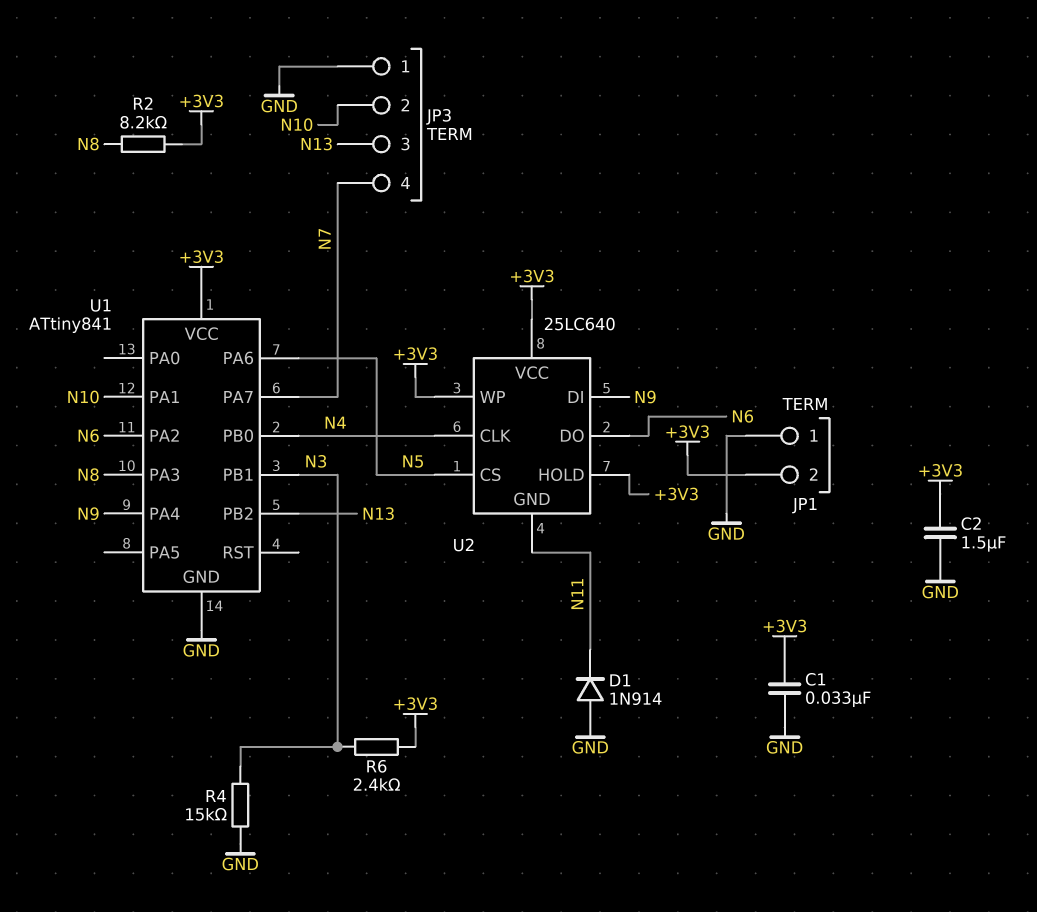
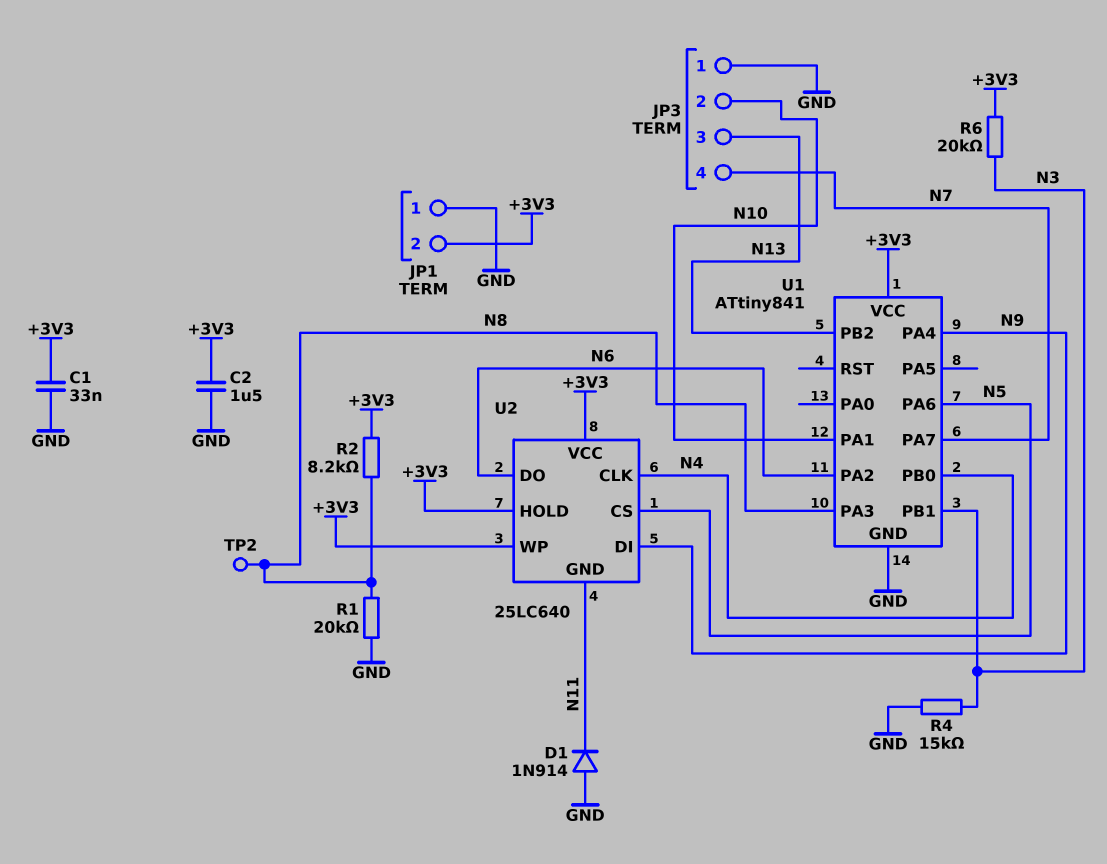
R1: none -> 20k (GND, N8)
R6: 2.4k (+3V3, N3) -> 20k (+3V3, N3)
TP2: none -> test point (N8)

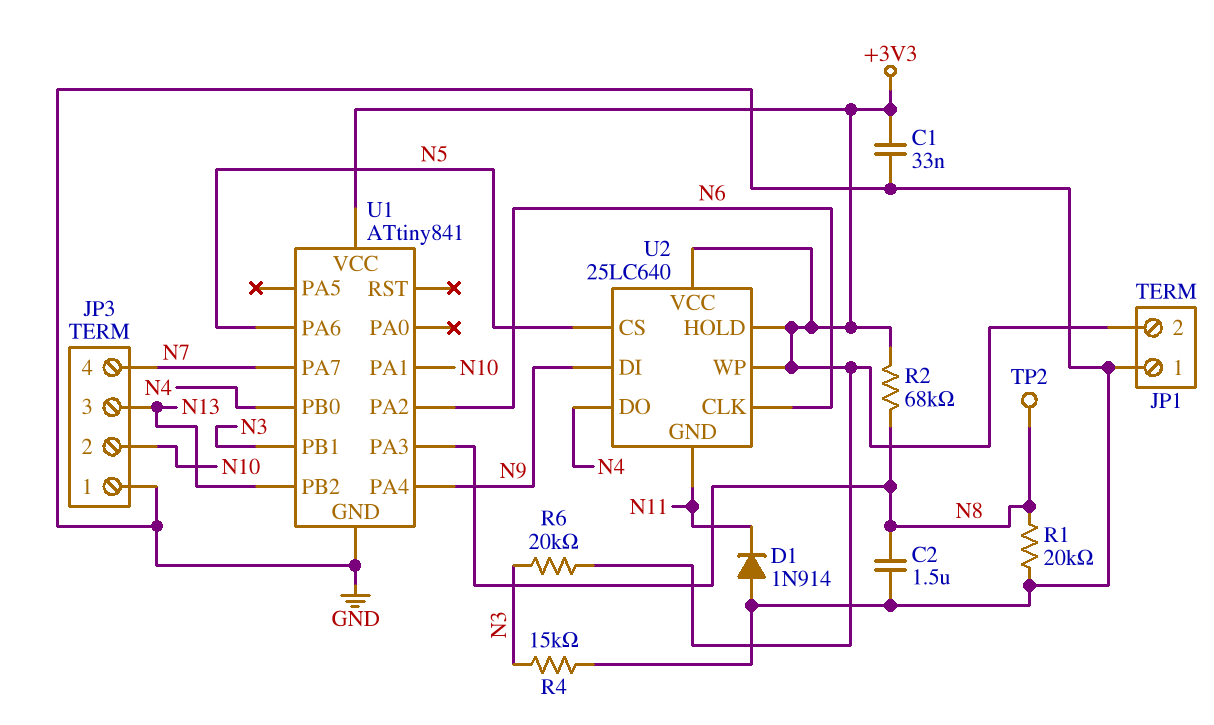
C2: 1.5uF (+3V3, GND) -> 1.5uF (GND, N8)
R2: 8.2k (+3V3, N8) -> 68k (+3V3, N8)
U2 pin CLK: N4 -> N6
U2 pin DO: N6 -> N4

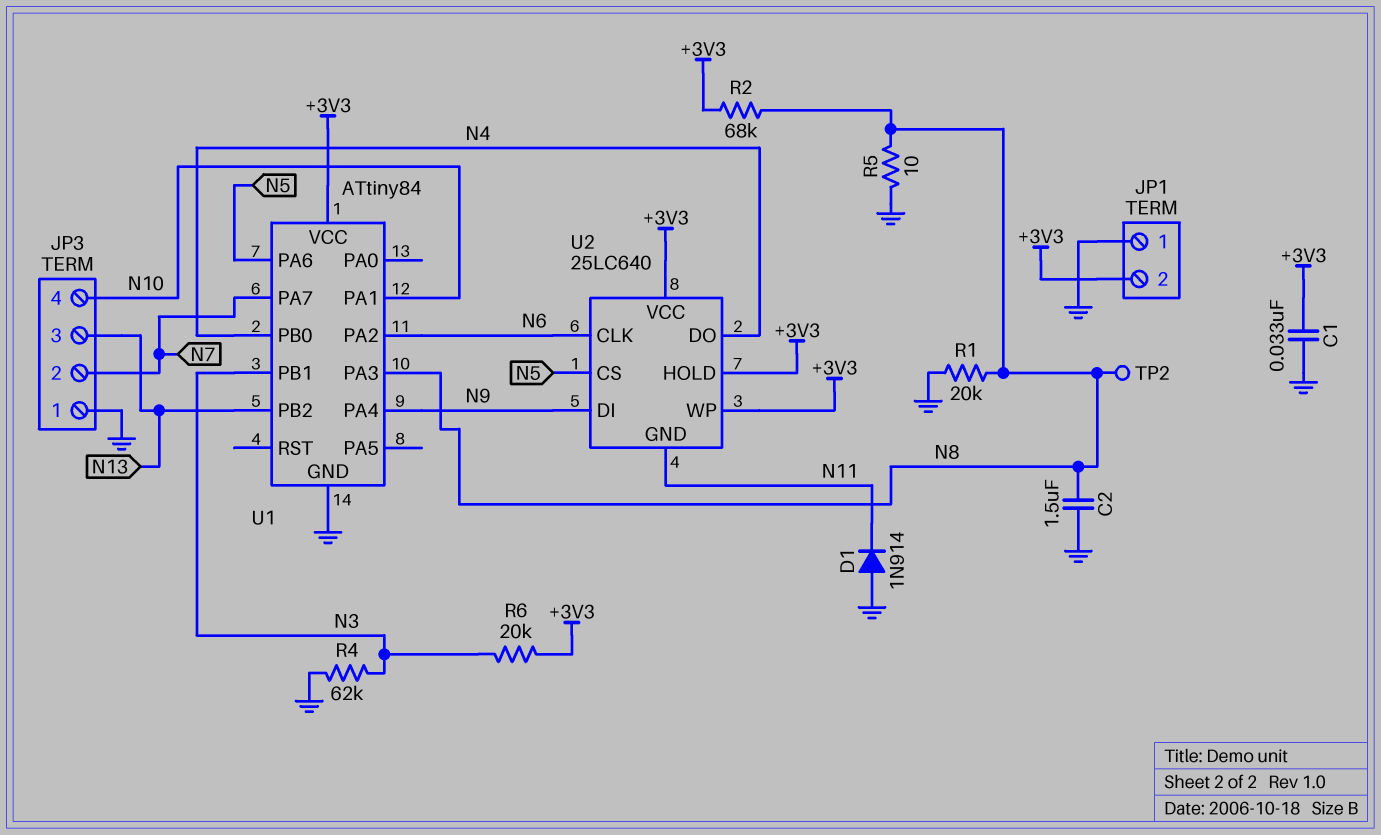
JP3 pin 2: N10 -> N7
JP3 pin 4: N7 -> N10
R4: 15k (GND, N3) -> 62k (GND, N3)
R5: none -> 10 (GND, N8)
U1: ATtiny841 -> ATtiny84

